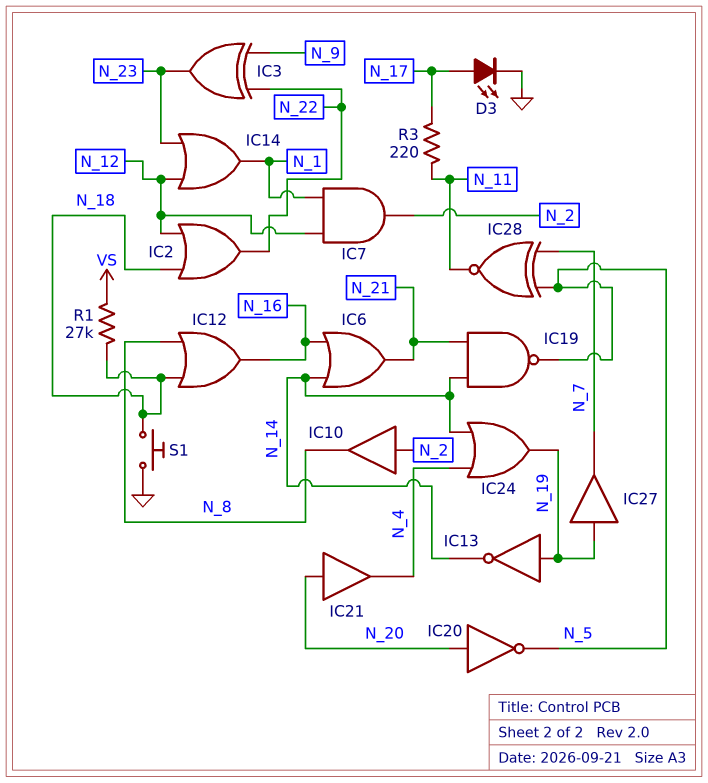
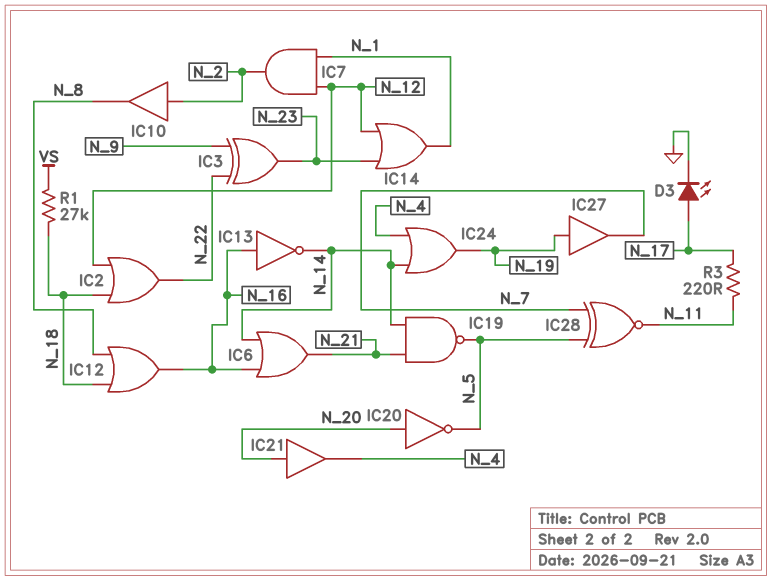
IC13: NOT (in N_19, out N_14) -> NOT (in N_16, out N_14)
S1: button (GND, N_18) -> none

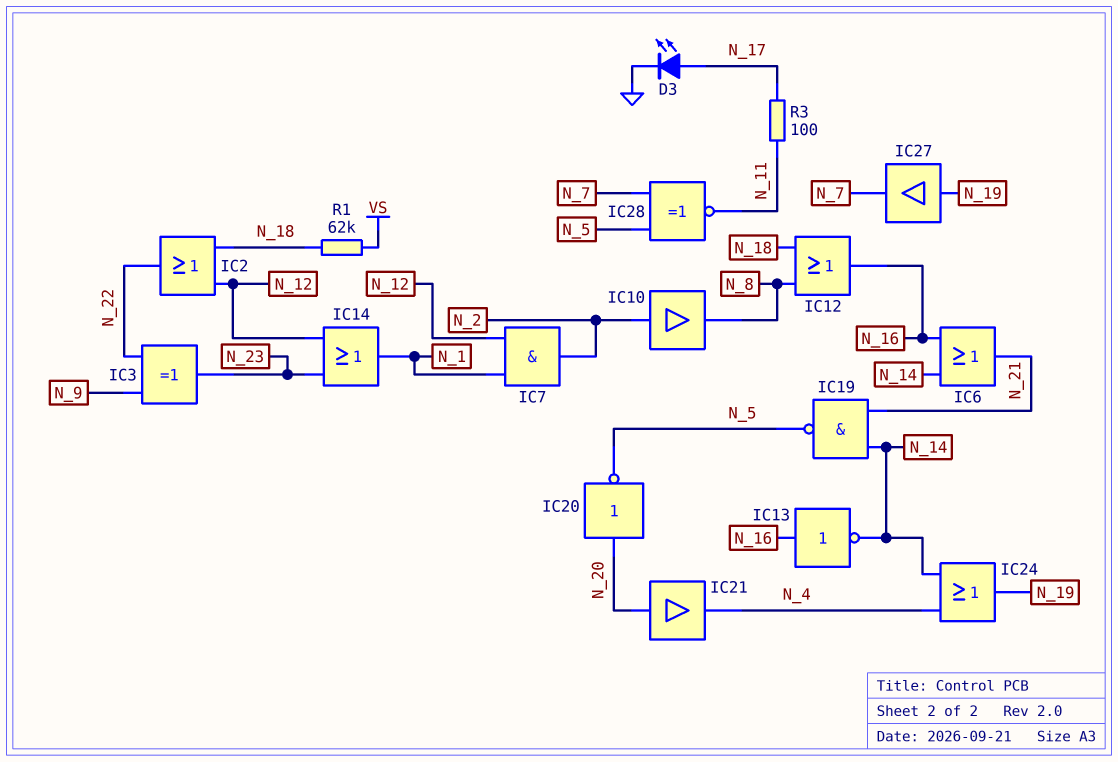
R1: 27k (N_18, VS) -> 62k (N_18, VS)
R3: 220 (N_11, N_17) -> 100 (N_11, N_17)

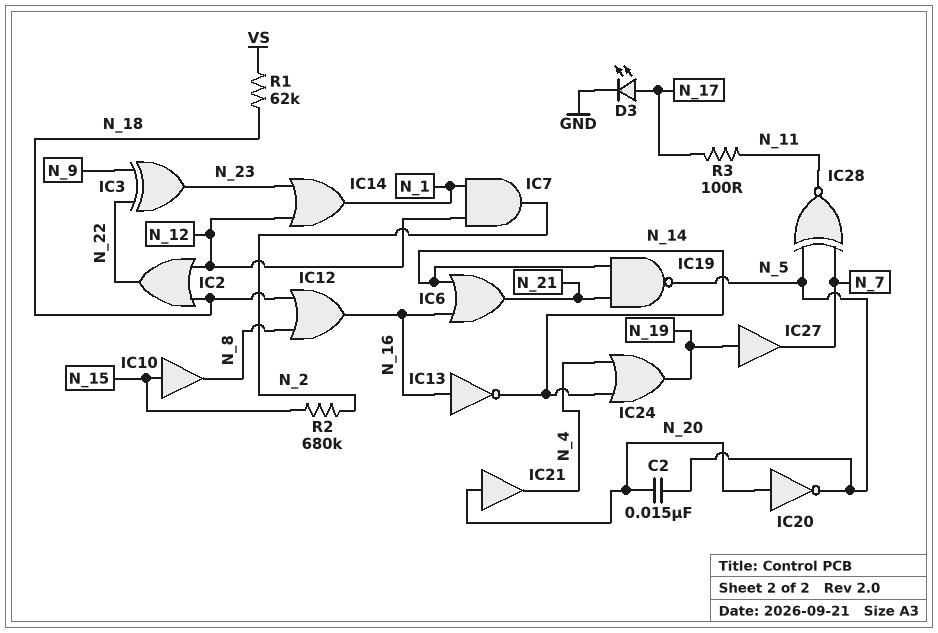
C2: none -> 15nF (N_5, N_20)
IC10: buffer (in N_2, out N_8) -> buffer (in N_15, out N_8)
R2: none -> 680k (N_2, N_15)

